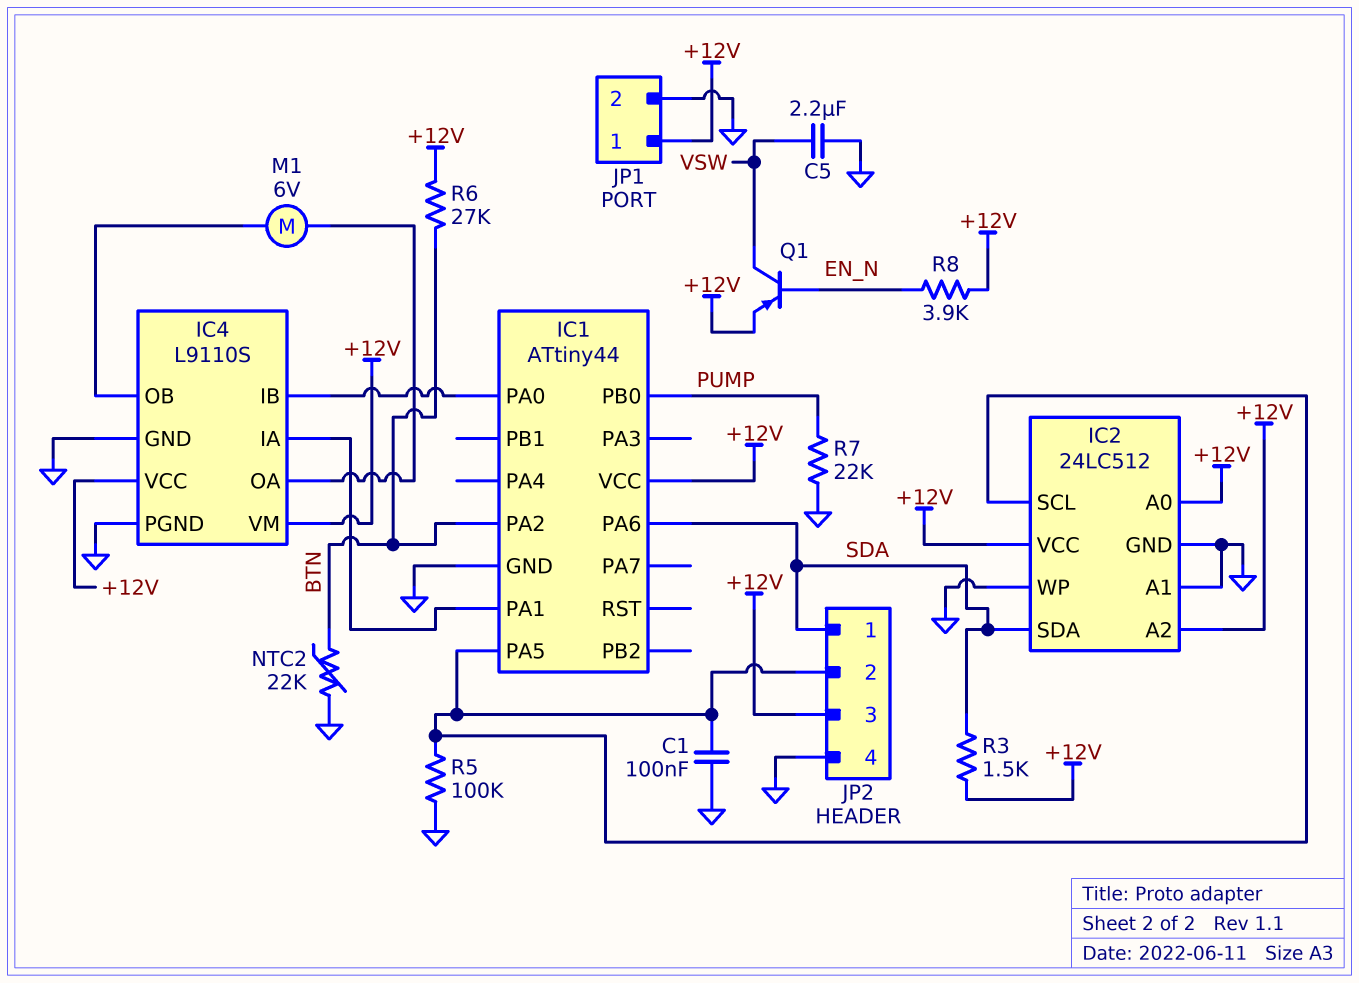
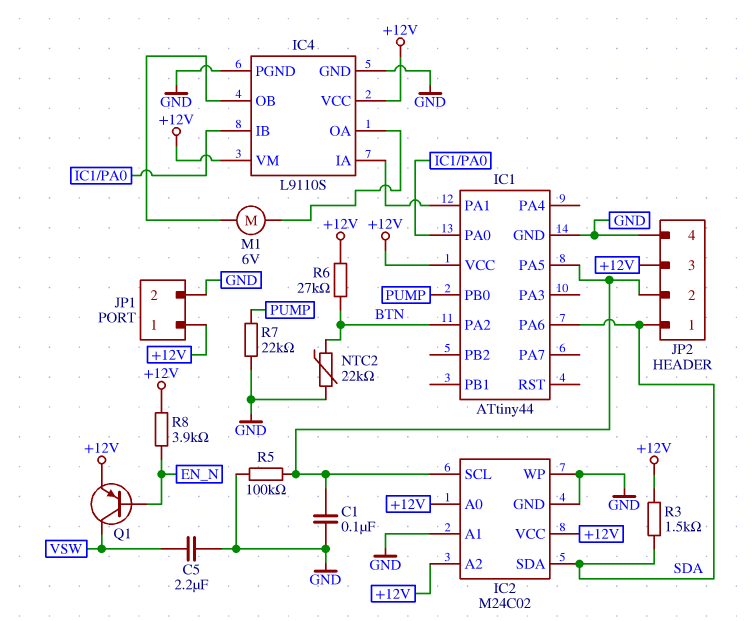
IC2: 24LC512 -> M24C02

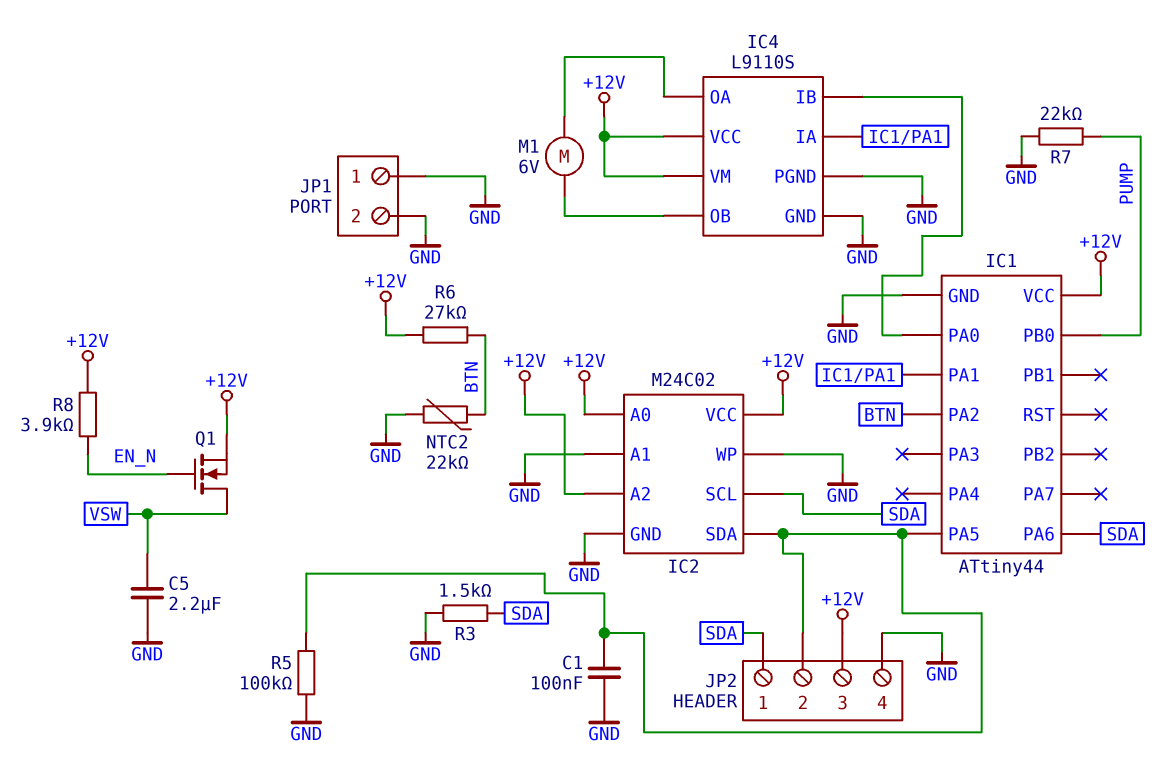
IC2 pin SCL: IC1/PA5 -> SDA
IC2 pin SDA: SDA -> IC1/PA5
JP1 pin 1: +12V -> GND
Q1: PNP (B EN_N, C VSW, E +12V) -> NMOS (G EN_N, D VSW, S +12V)
R3: 1.5k (+12V, SDA) -> 1.5k (GND, SDA)

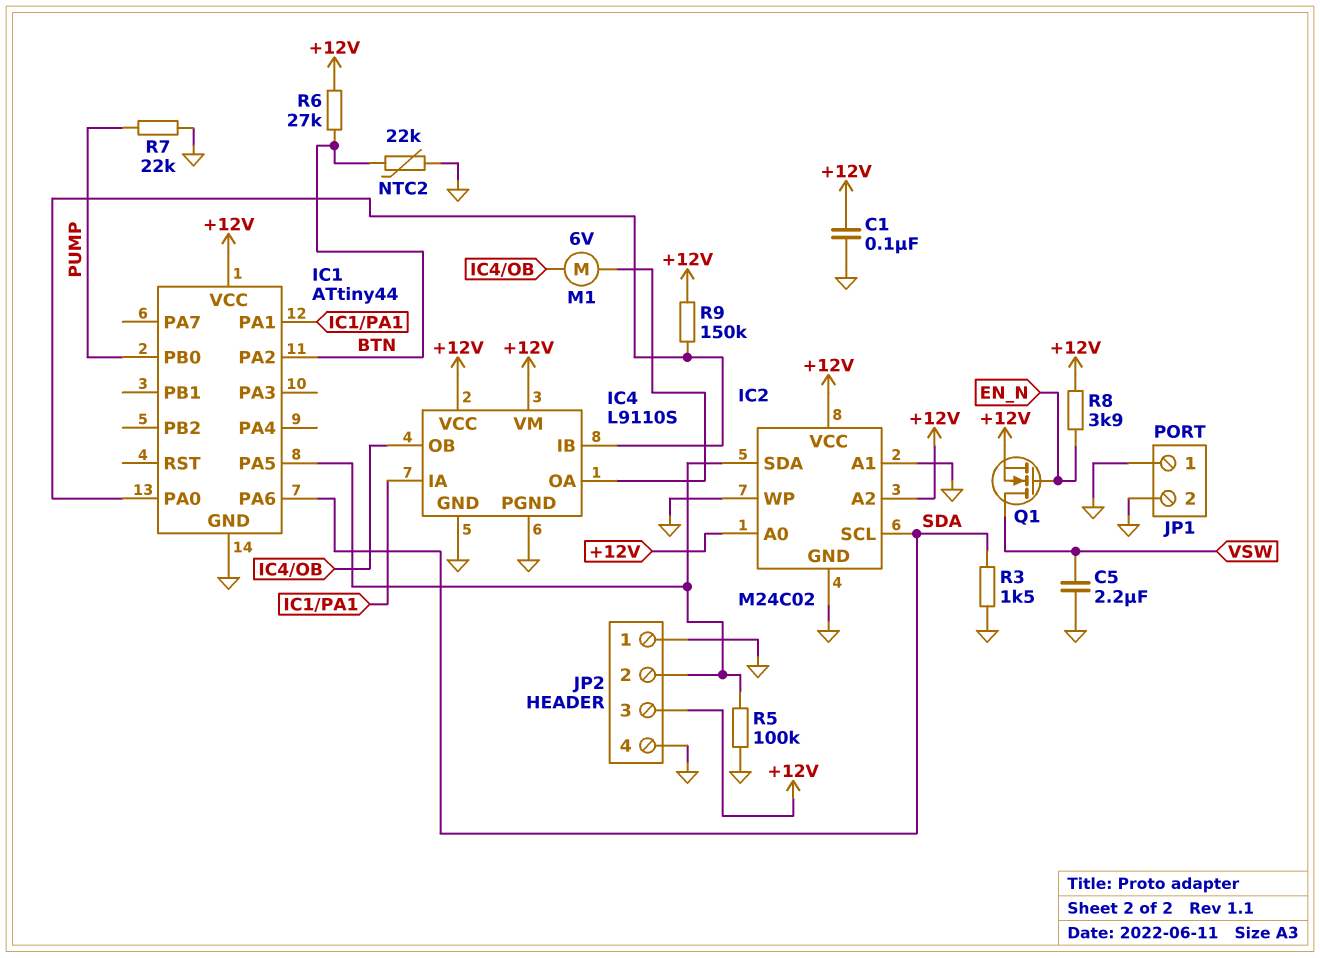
C1: 100nF (GND, IC1/PA5) -> 100nF (+12V, GND)
JP2 pin 1: SDA -> GND
R9: none -> 150k (+12V, IC1/PA0)

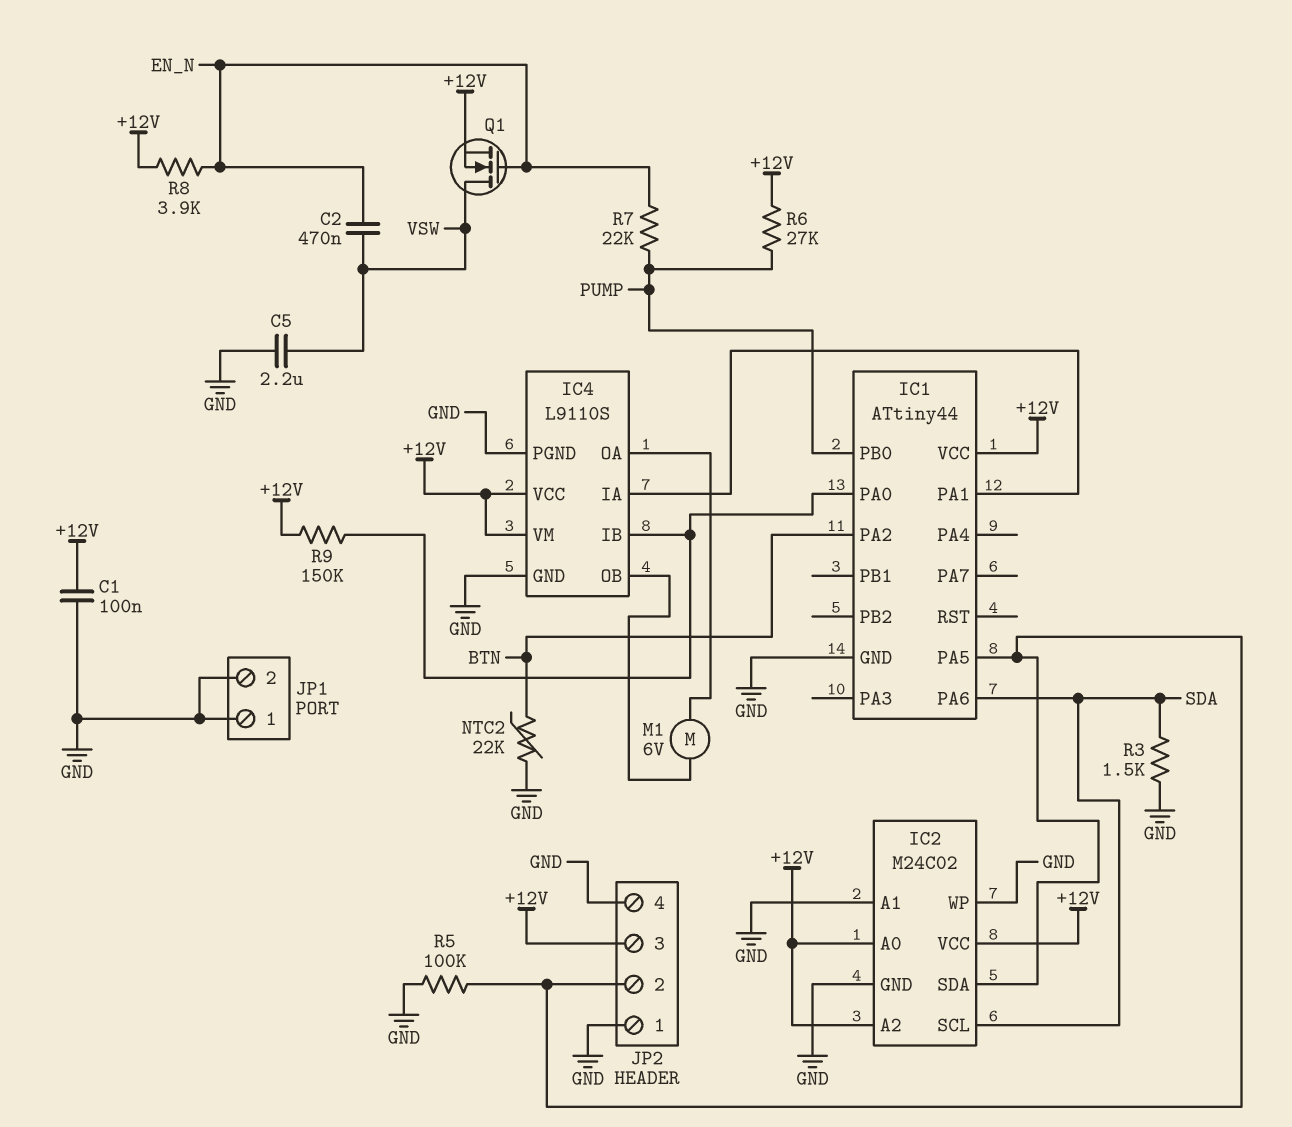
C2: none -> 470nF (EN_N, VSW)
R6: 27k (+12V, BTN) -> 27k (+12V, PUMP)
R7: 22k (GND, PUMP) -> 22k (EN_N, PUMP)

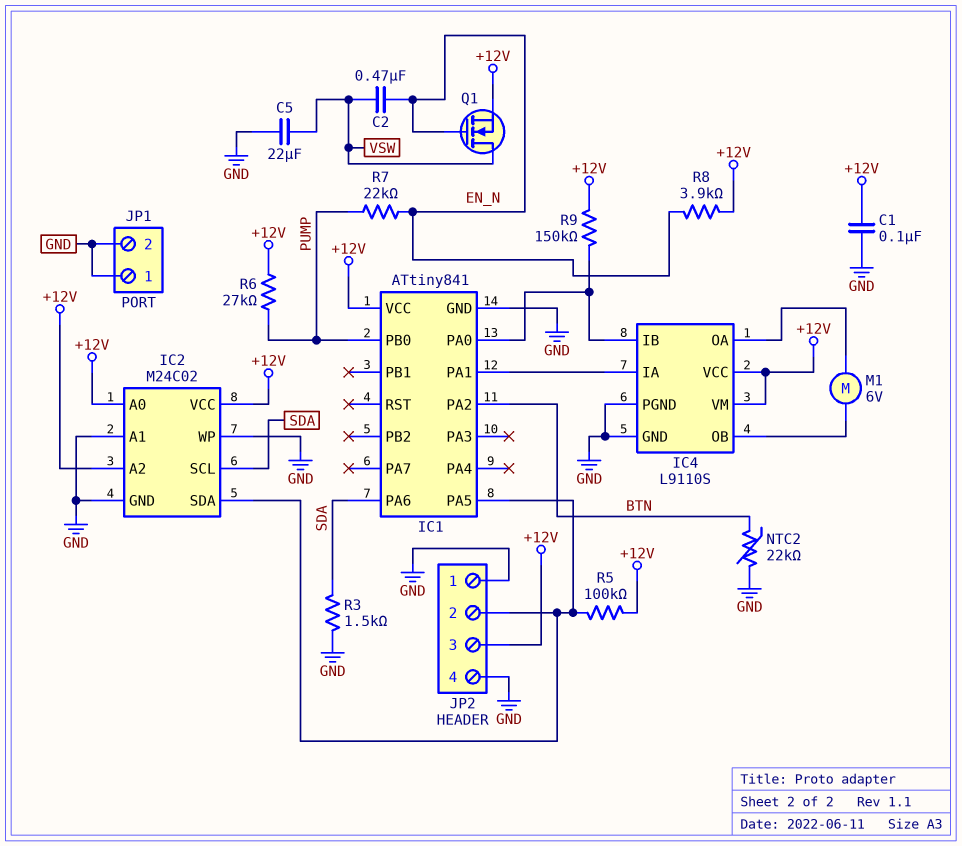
C5: 2.2uF (GND, VSW) -> 22uF (GND, VSW)
IC1: ATtiny44 -> ATtiny841
R5: 100k (GND, IC1/PA5) -> 100k (+12V, IC1/PA5)

